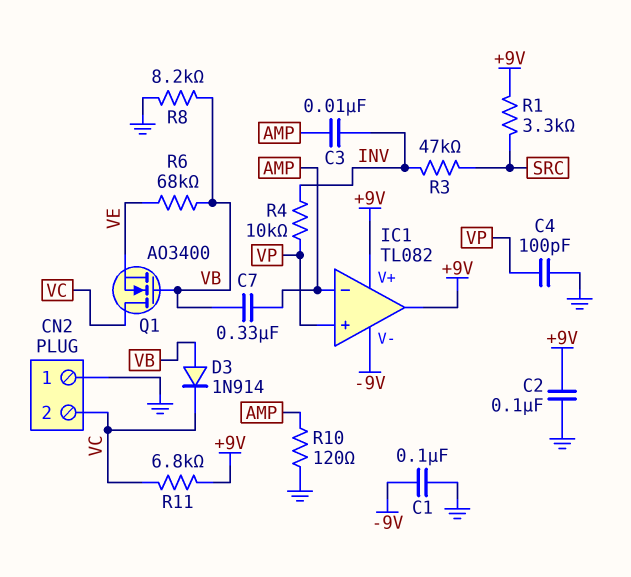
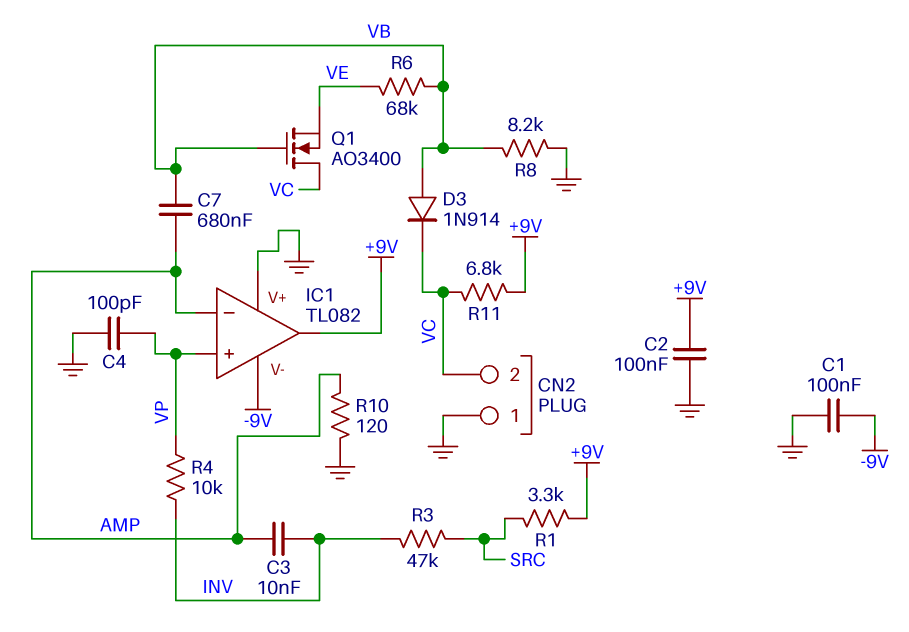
C7: 330nF (AMP, VB) -> 680nF (AMP, VB)
IC1 pin V+: +9V -> GND

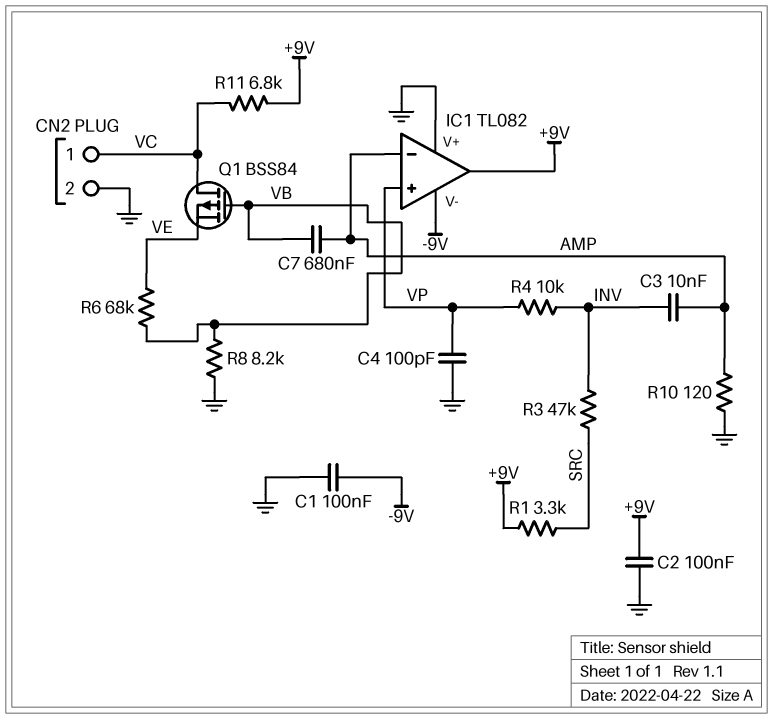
CN2 pin 1: GND -> VC
CN2 pin 2: VC -> GND
D3: diode 1N914 (A VB, K VC) -> none
Q1: NMOS AO3400 (G VB, D VC, S VE) -> PMOS BSS84 (G VB, D VC, S VE)

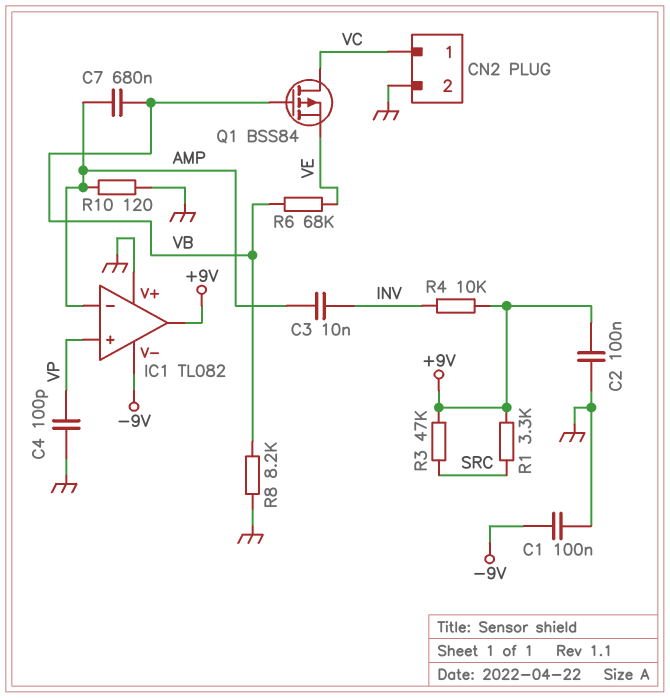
R3: 47k (INV, SRC) -> 47k (+9V, SRC)
R4: 10k (INV, VP) -> 10k (+9V, INV)
R11: 6.8k (+9V, VC) -> none

